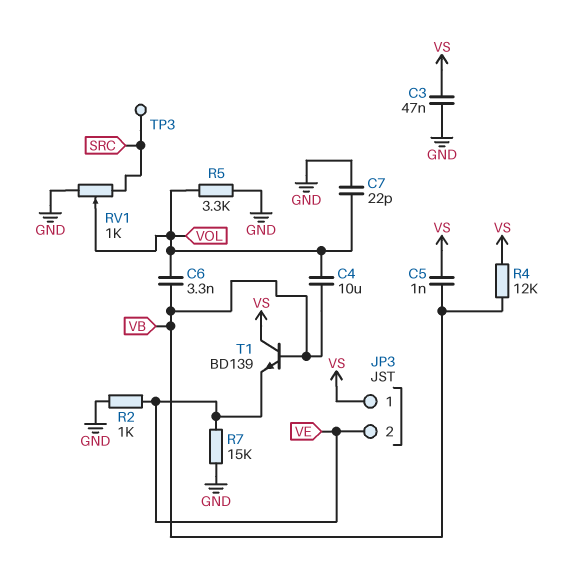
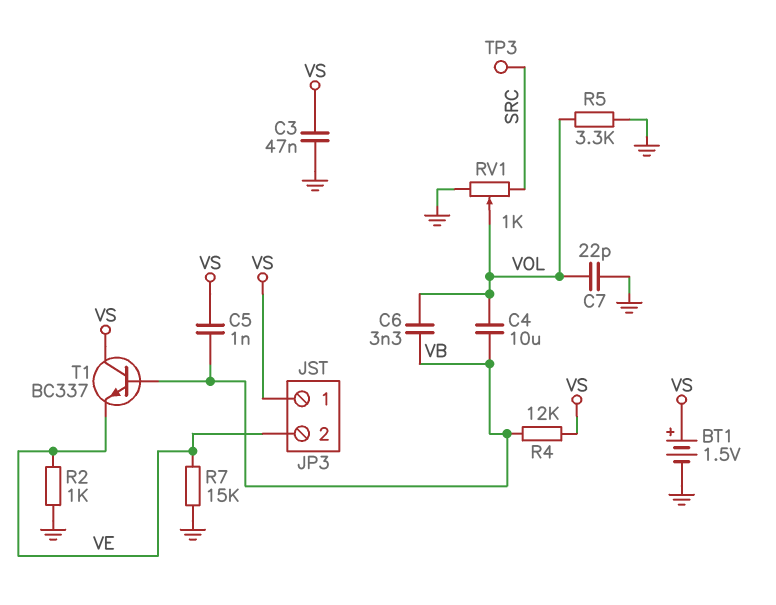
BT1: none -> 1.5V (plus VS, minus GND)
T1: NPN BD139 (B VB, C VS, E VE) -> NPN BC337 (B VB, C VS, E VE)

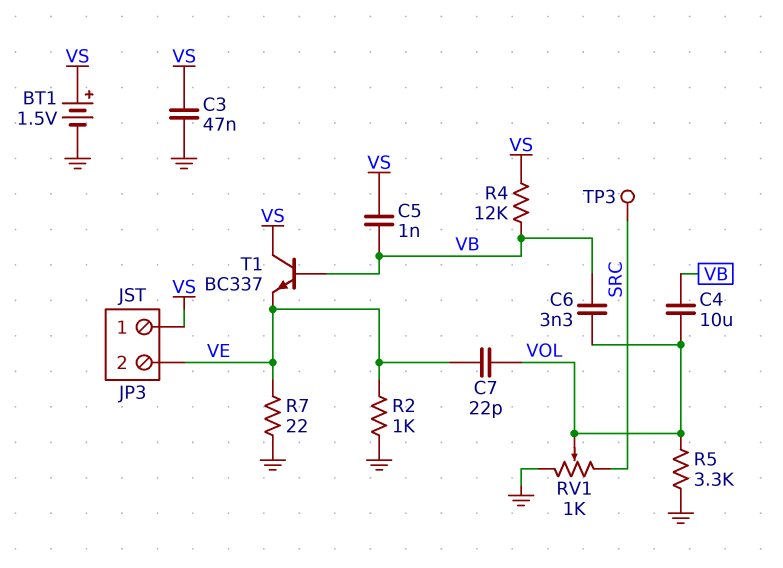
C7: 22pF (GND, VOL) -> 22pF (VE, VOL)
R7: 15k (GND, VE) -> 22 (GND, VE)

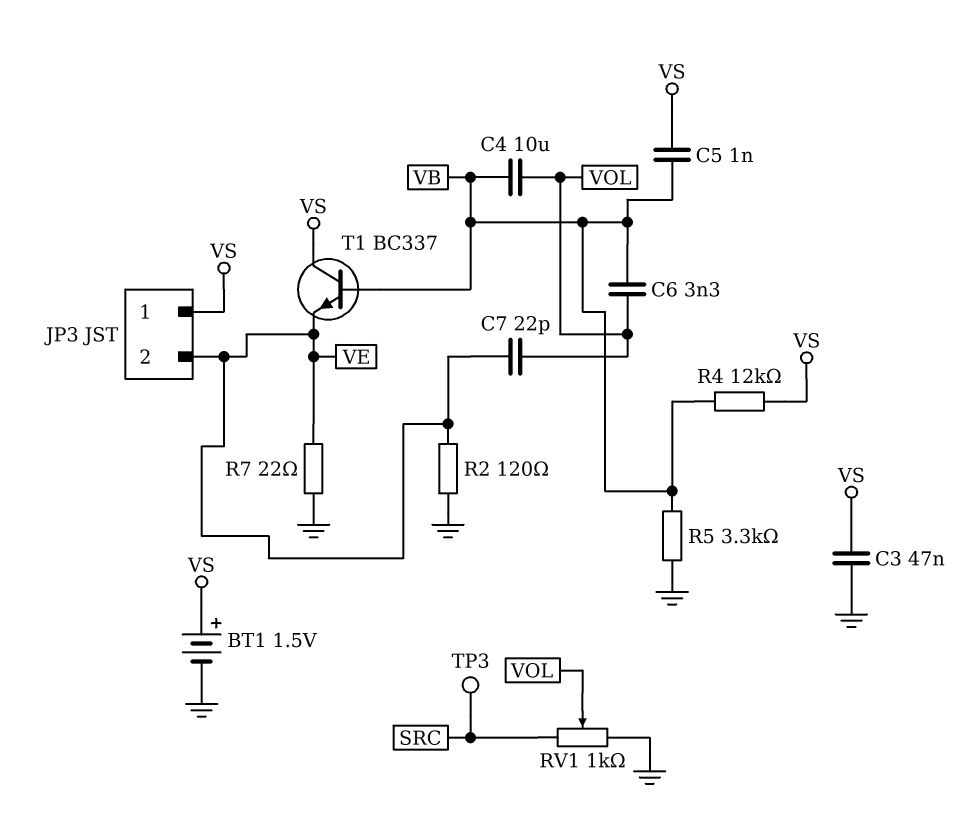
R2: 1k (GND, VE) -> 120 (GND, VE)
R5: 3.3k (GND, VOL) -> 3.3k (GND, VB)

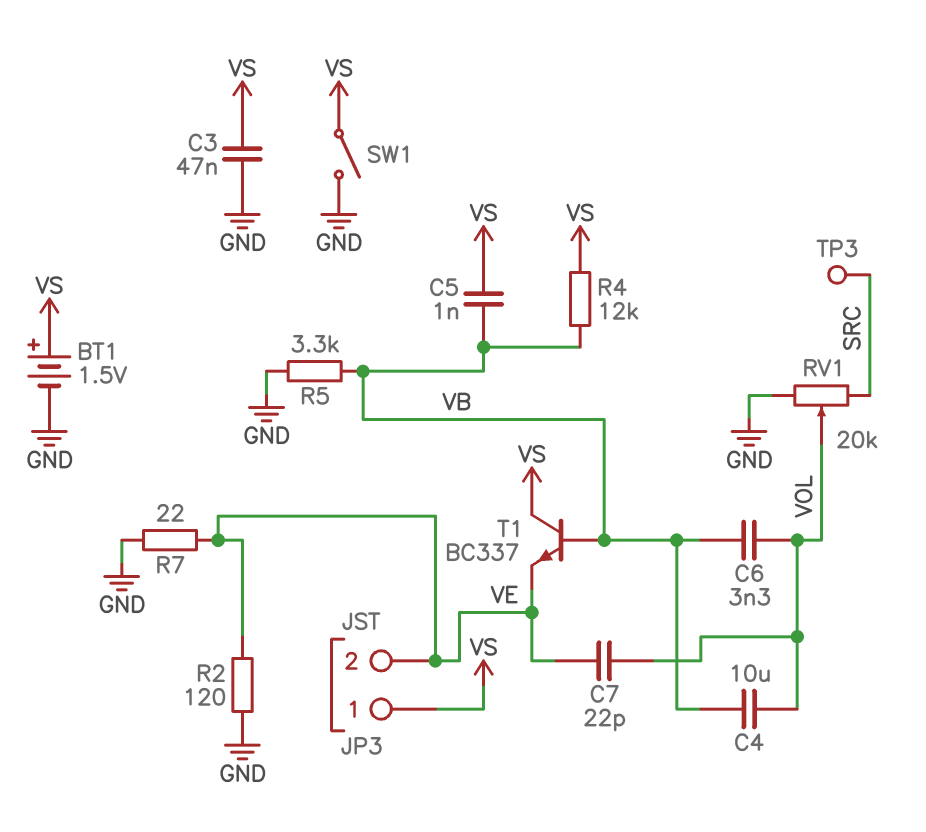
RV1: 1k (GND, SRC, wiper VOL) -> 20k (GND, SRC, wiper VOL)
SW1: none -> switch (GND, VS)

